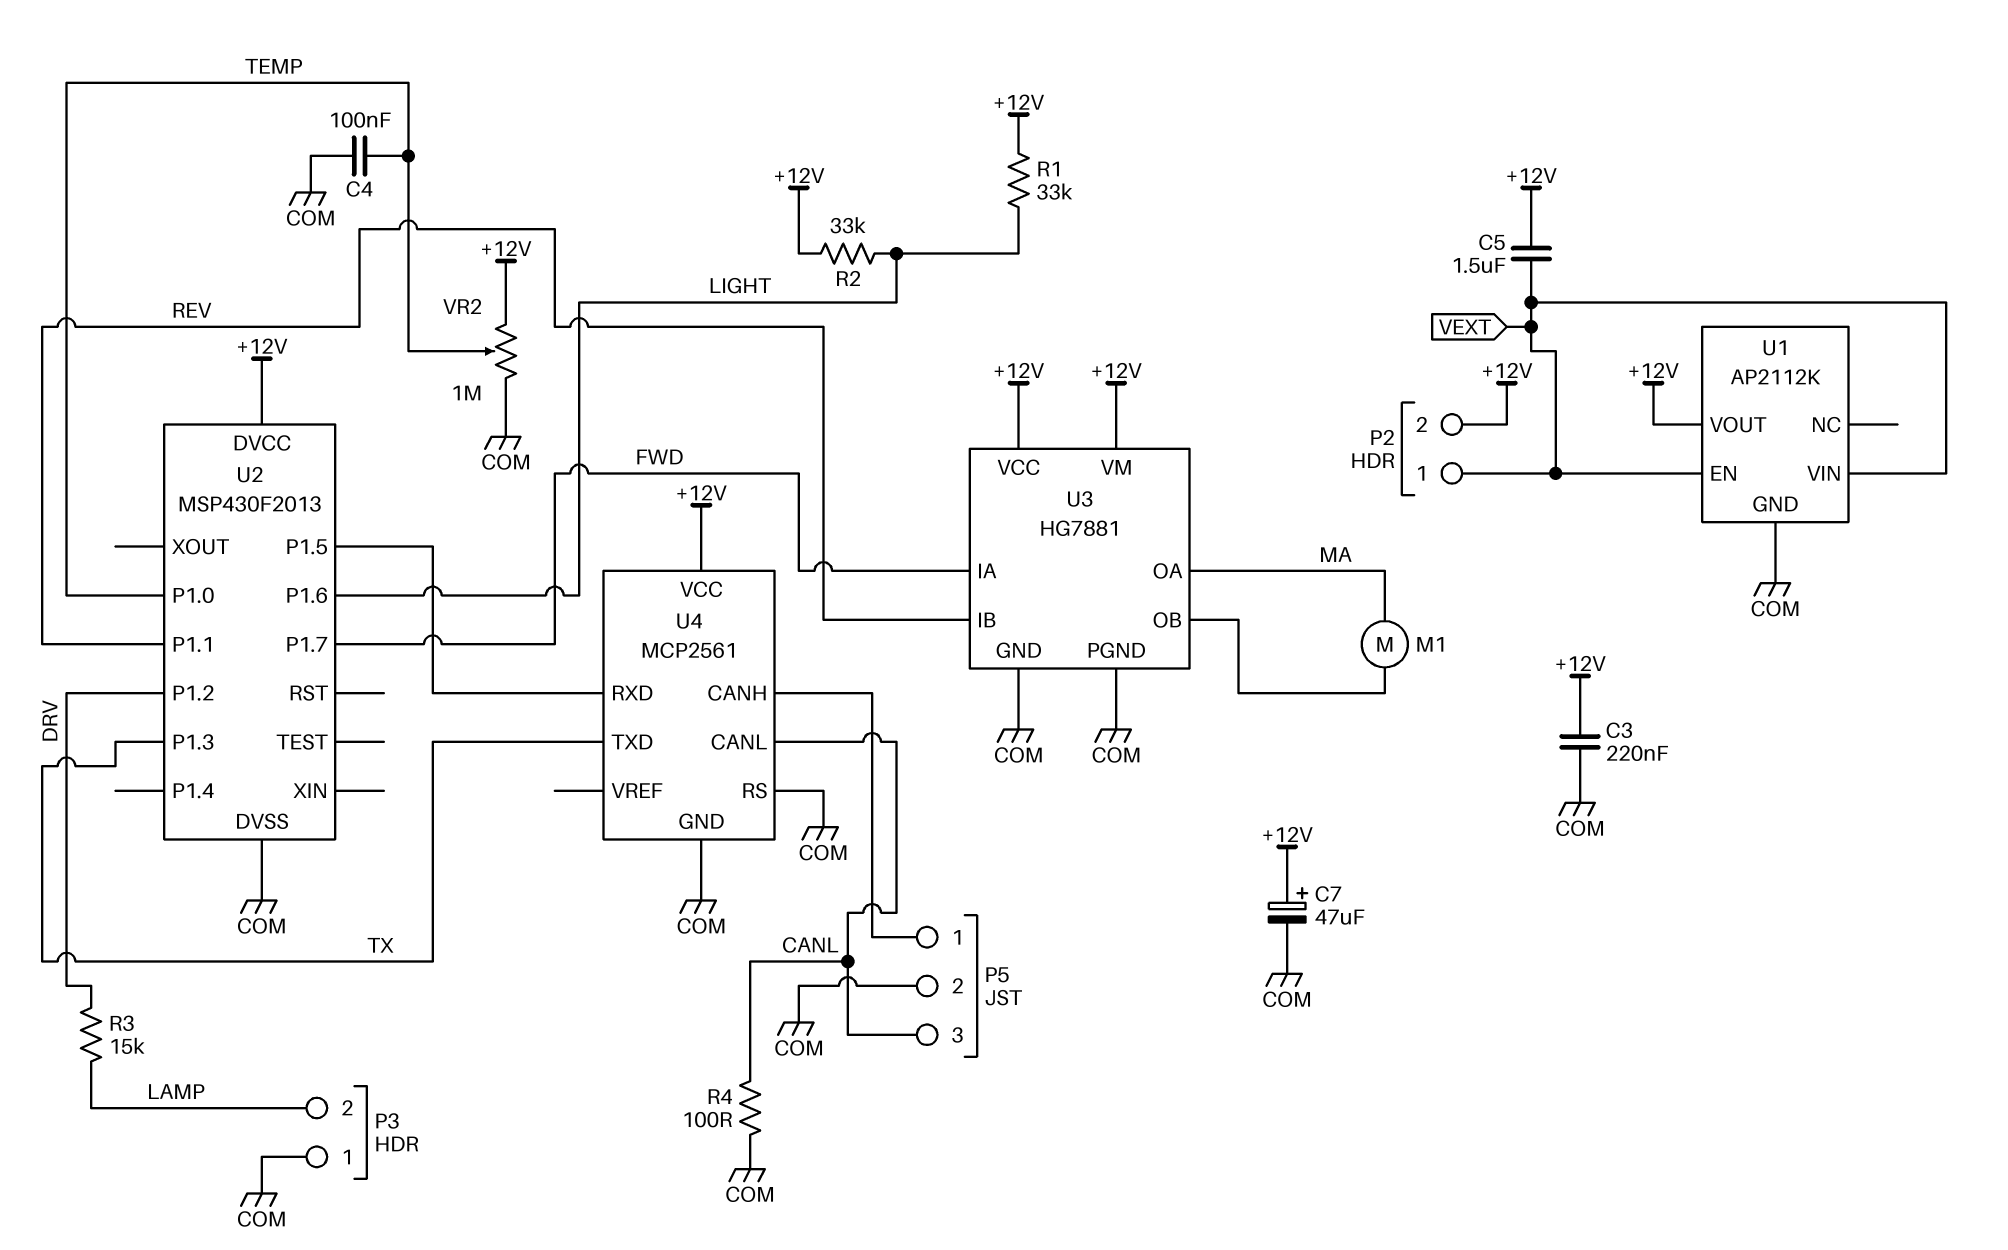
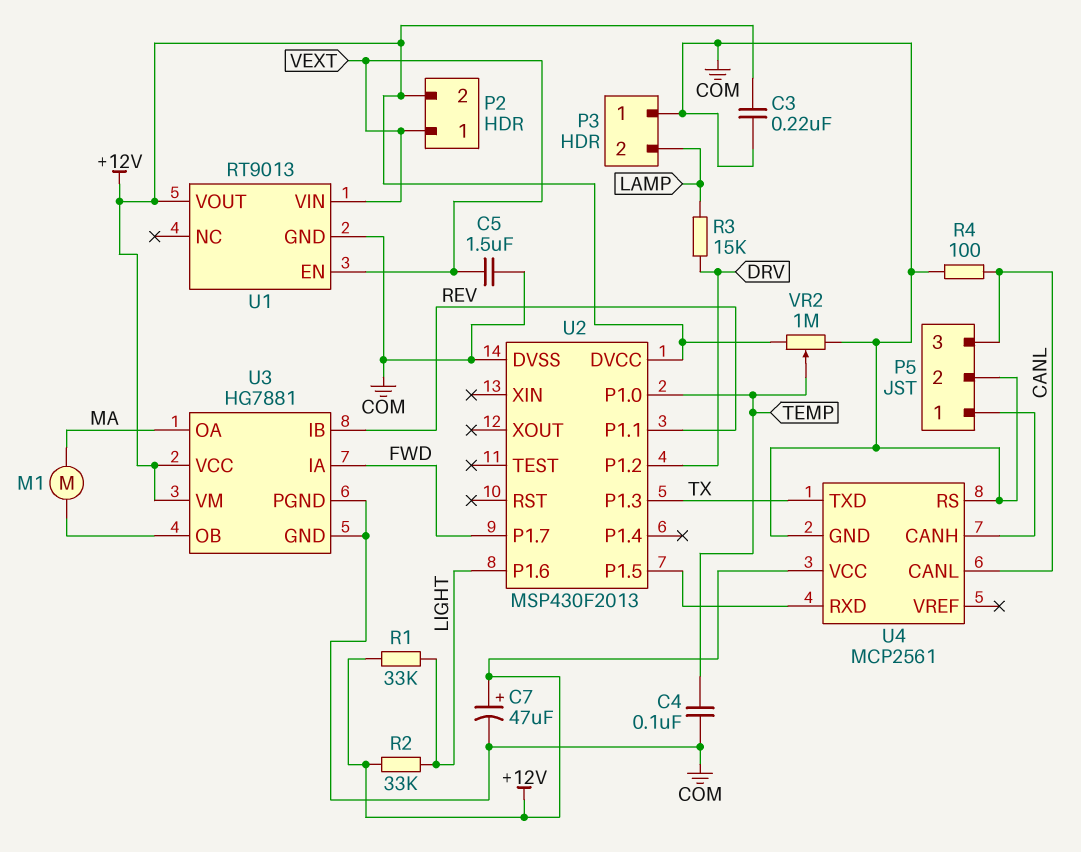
C5: 1.5uF (+12V, VEXT) -> 1.5uF (COM, VEXT)
U1: AP2112K -> RT9013

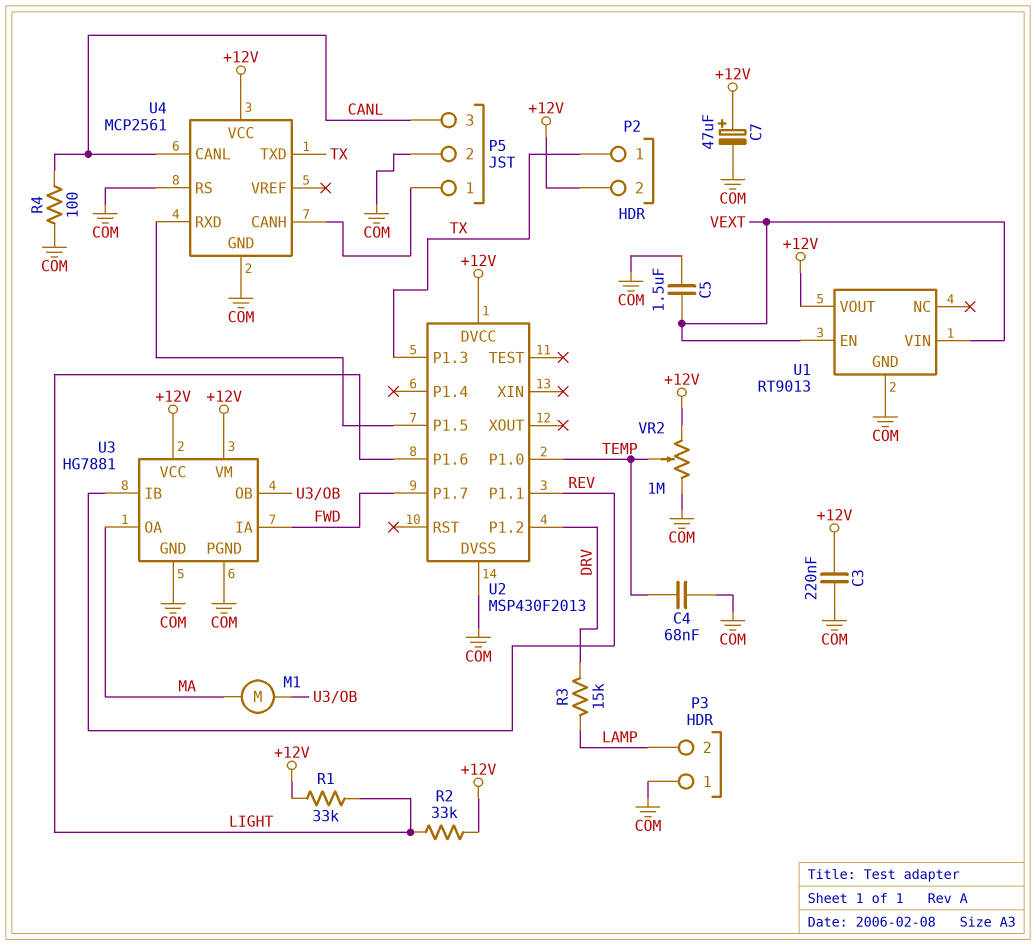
C4: 100nF (COM, TEMP) -> 68nF (COM, TEMP)
P2 pin 1: VEXT -> TX

